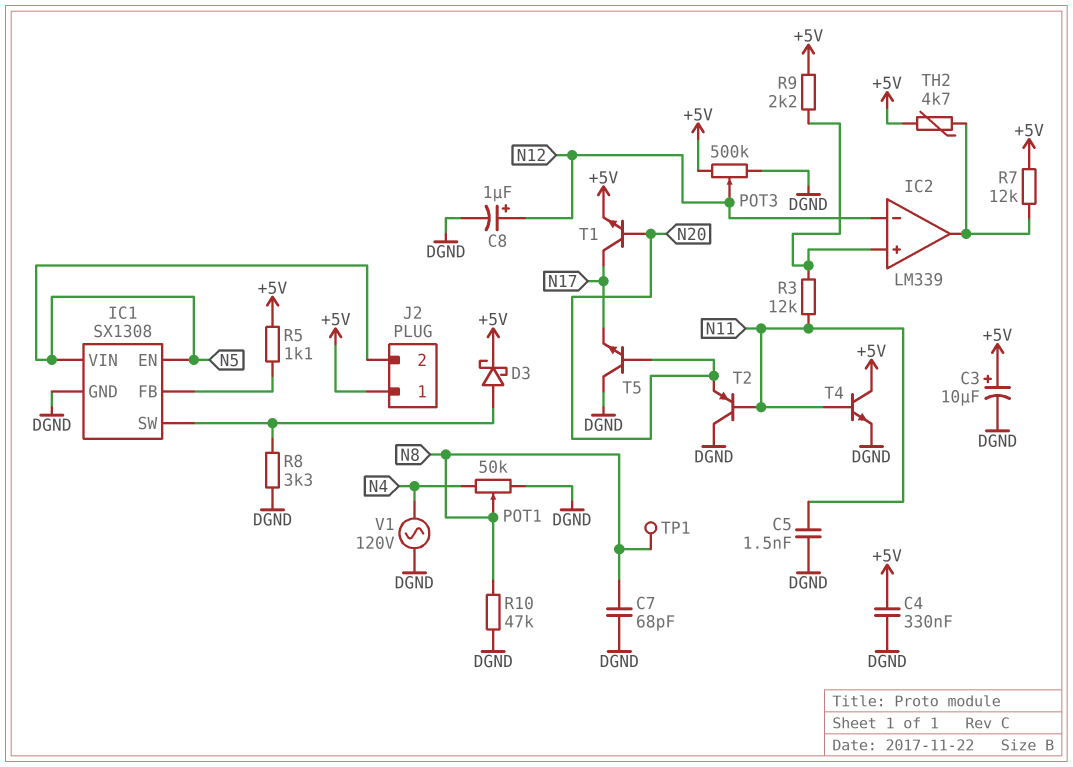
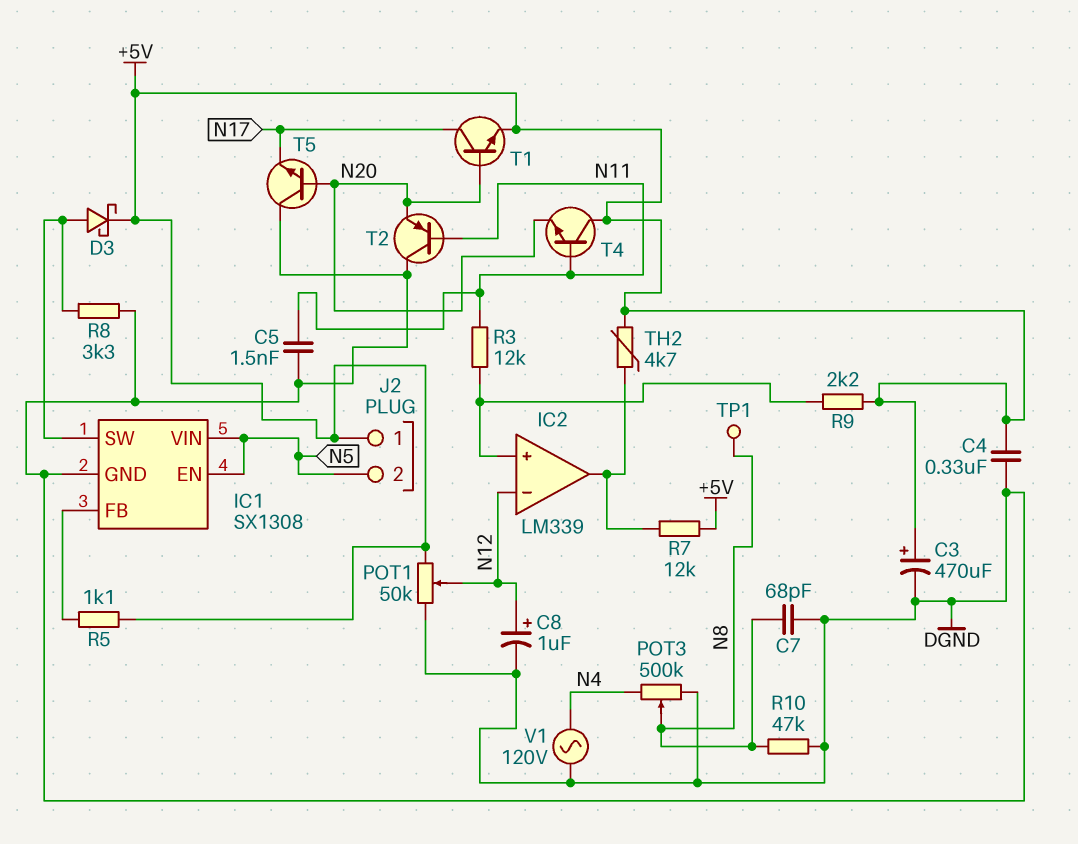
C3: 10uF (plus +5V, minus DGND) -> 470uF (plus +5V, minus DGND)
POT1: 50k (DGND, N4, wiper N8) -> 50k (+5V, DGND, wiper N12)
POT3: 500k (+5V, DGND, wiper N12) -> 500k (DGND, N4, wiper N8)
T4: NPN (B N11, C +5V, E DGND) -> NPN (B N11, C +5V, E N20)

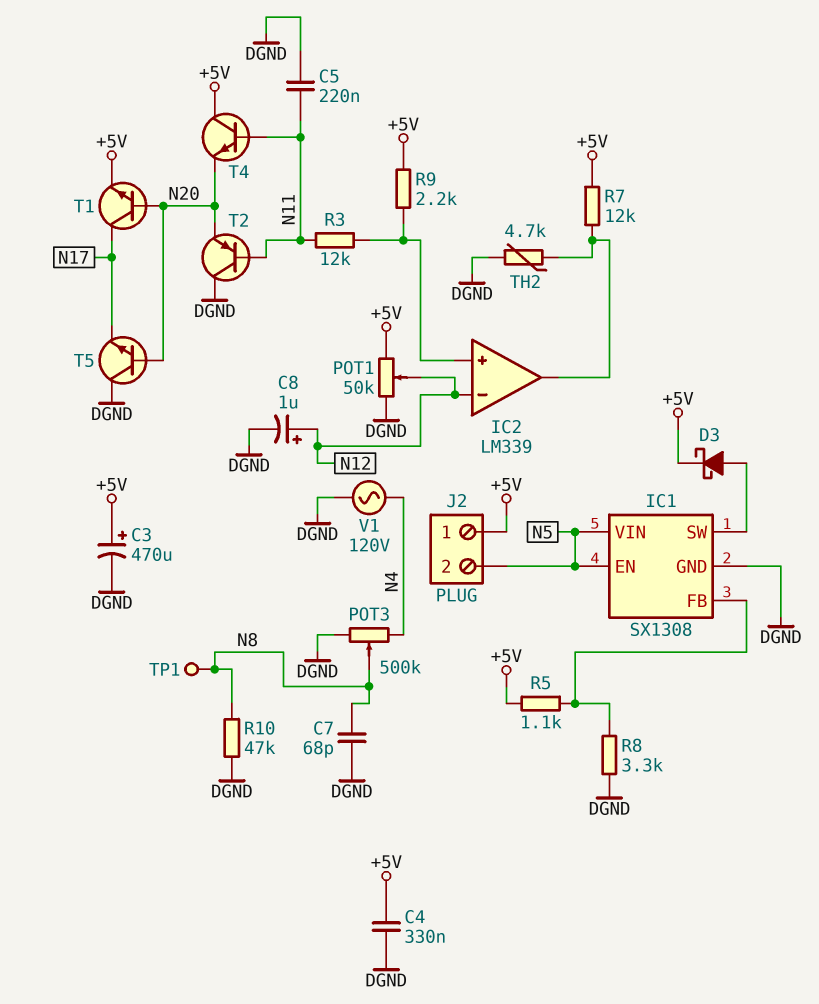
C5: 1.5nF (DGND, N11) -> 220nF (DGND, N11)
R8: 3.3k (DGND, IC1/SW) -> 3.3k (DGND, IC1/FB)
TH2: 4.7k (+5V, IC2/out) -> 4.7k (DGND, IC2/out)

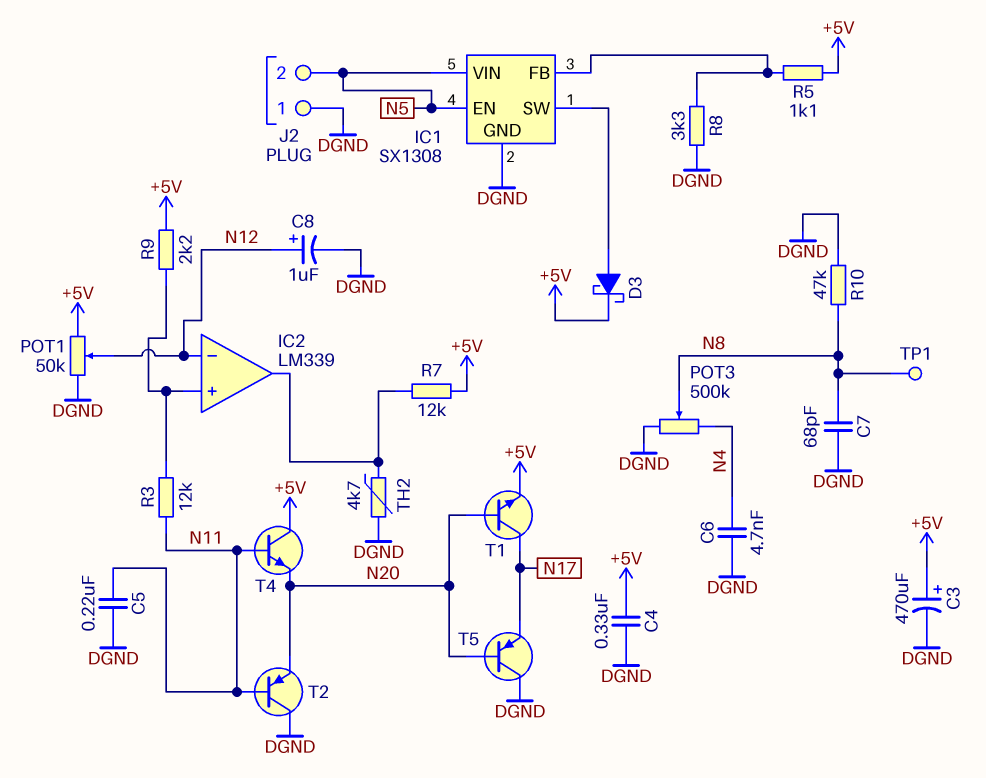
C6: none -> 4.7nF (DGND, N4)
J2 pin 1: +5V -> DGND
T5: NPN (B N20, C DGND, E N17) -> PNP (B N20, C DGND, E N17)
V1: AC 120V (DGND, N4) -> none

